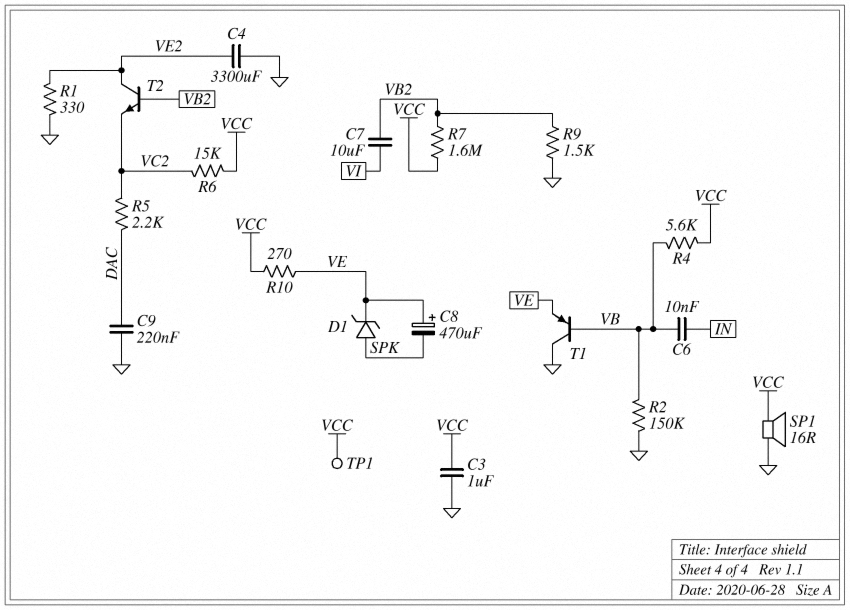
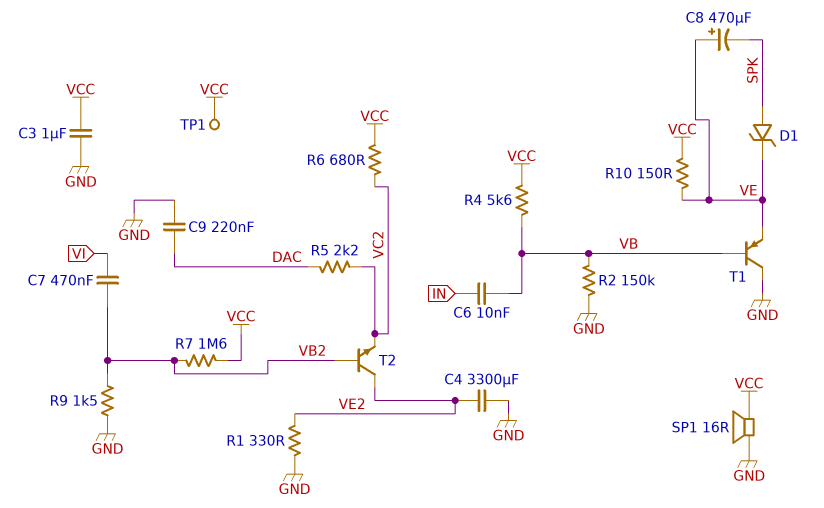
C7: 10uF (VB2, VI) -> 470nF (VB2, VI)
R6: 15k (VC2, VCC) -> 680 (VC2, VCC)
R10: 270 (VCC, VE) -> 150 (VCC, VE)

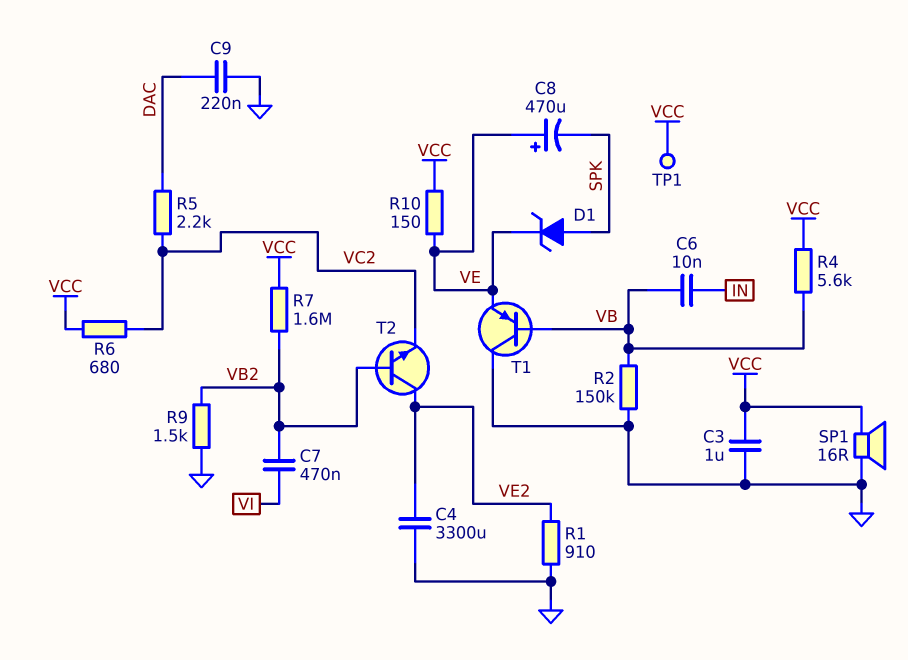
R1: 330 (GND, VE2) -> 910 (GND, VE2)

